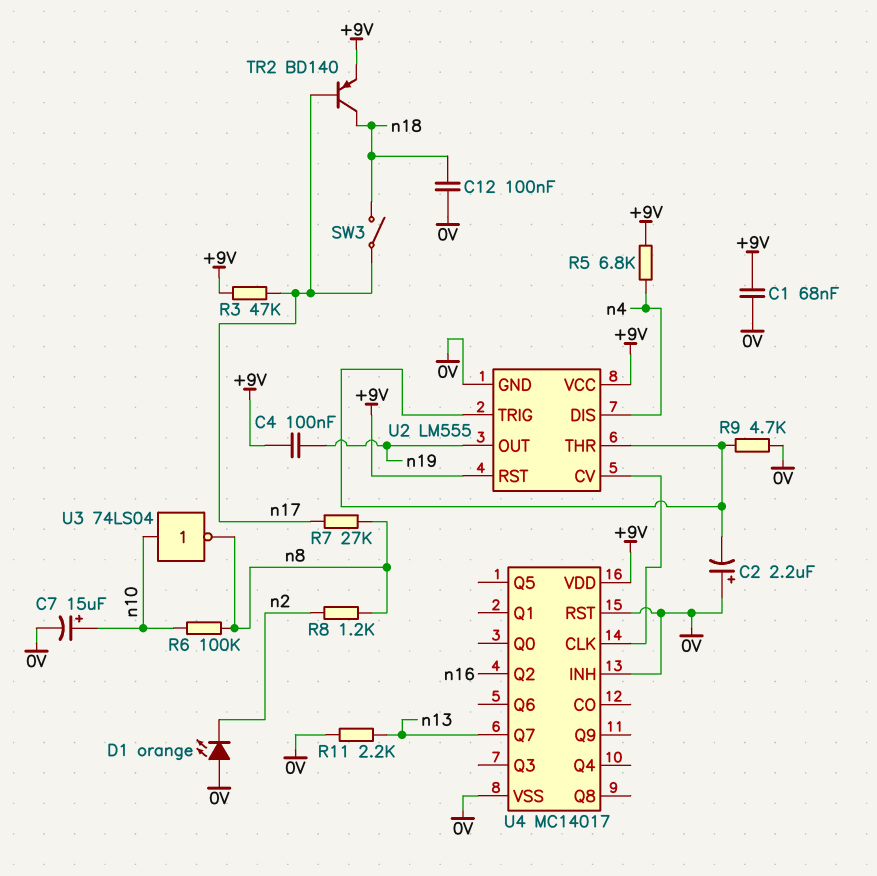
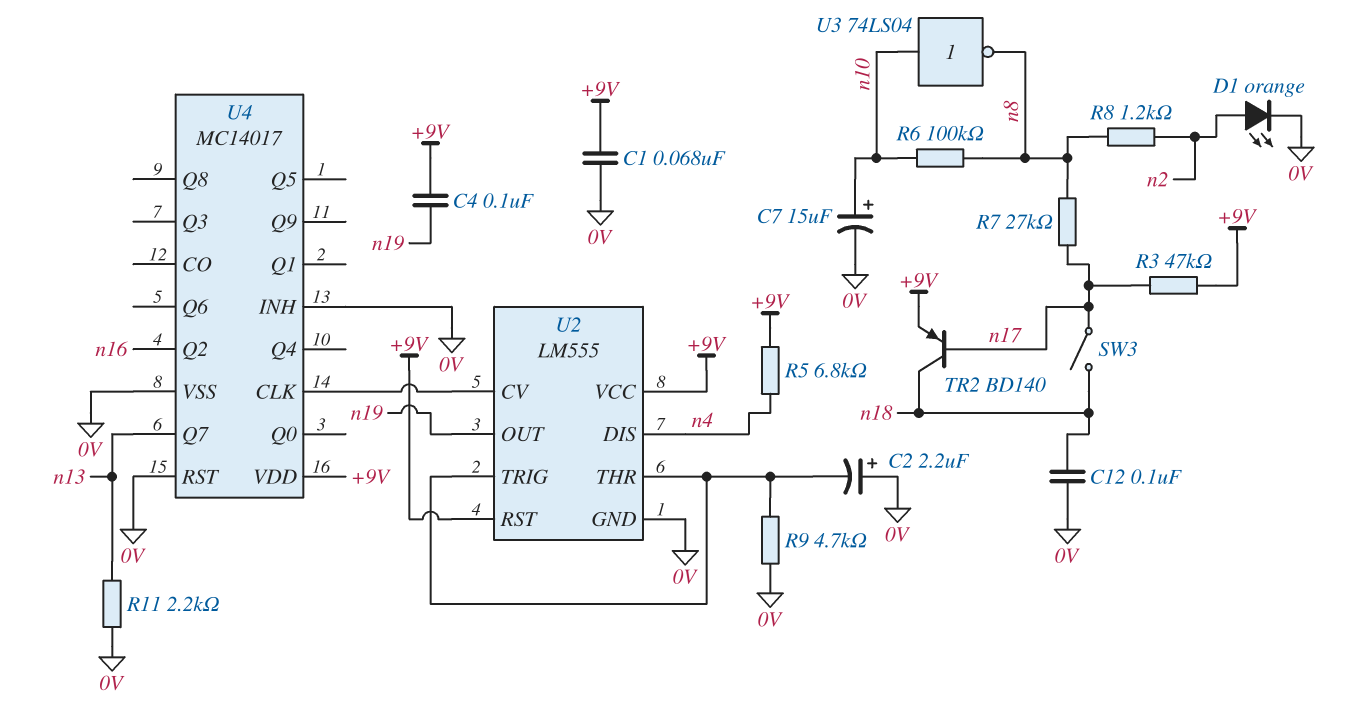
D1: LED orange (A 0V, K n2) -> LED orange (A n2, K 0V)

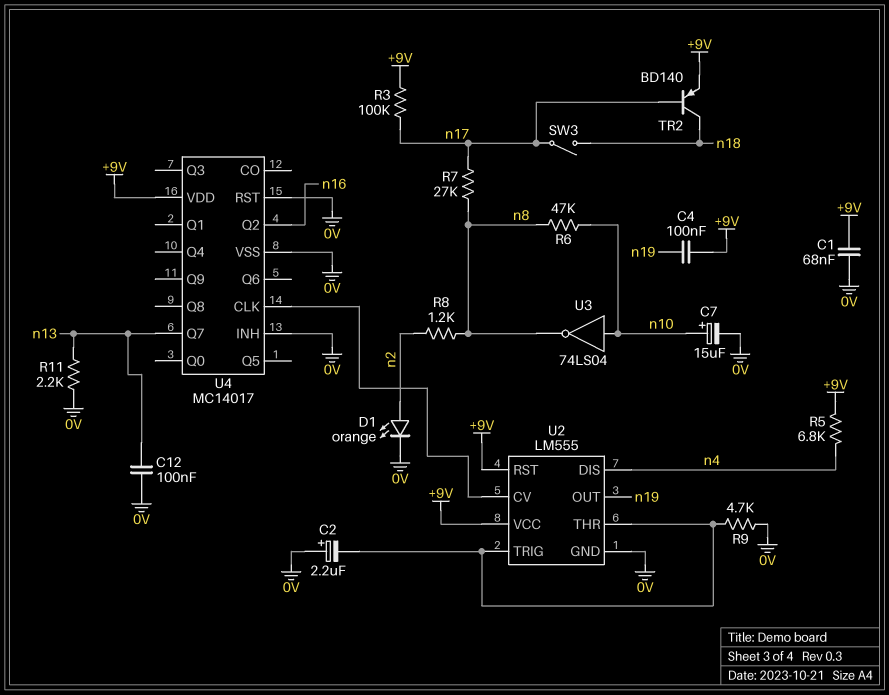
C12: 100nF (0V, n18) -> 100nF (0V, n13)
R3: 47k (+9V, n17) -> 100k (+9V, n17)
R6: 100k (n8, n10) -> 47k (n8, n10)

